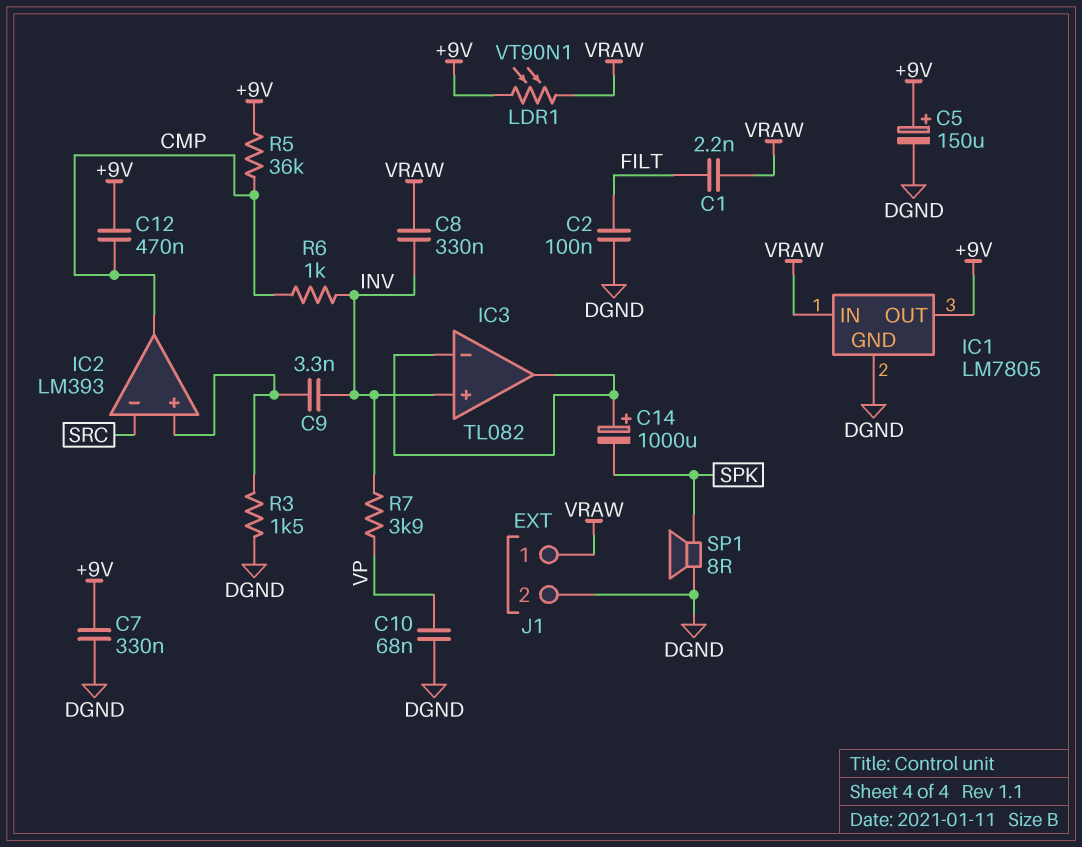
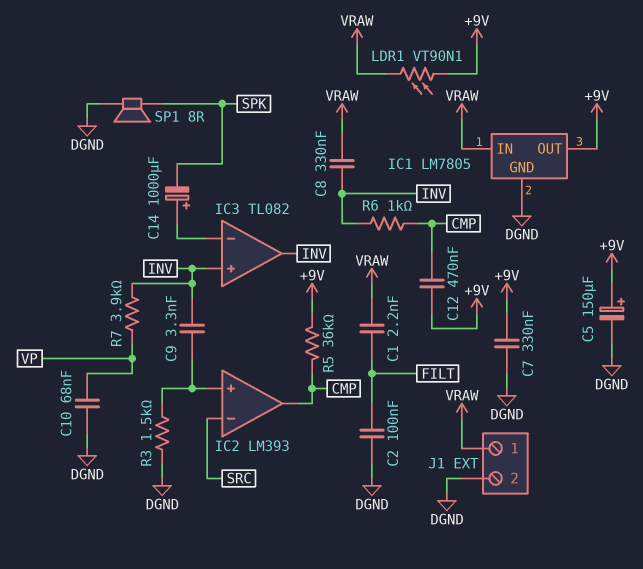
IC3 pin out: IC3/in- -> INV

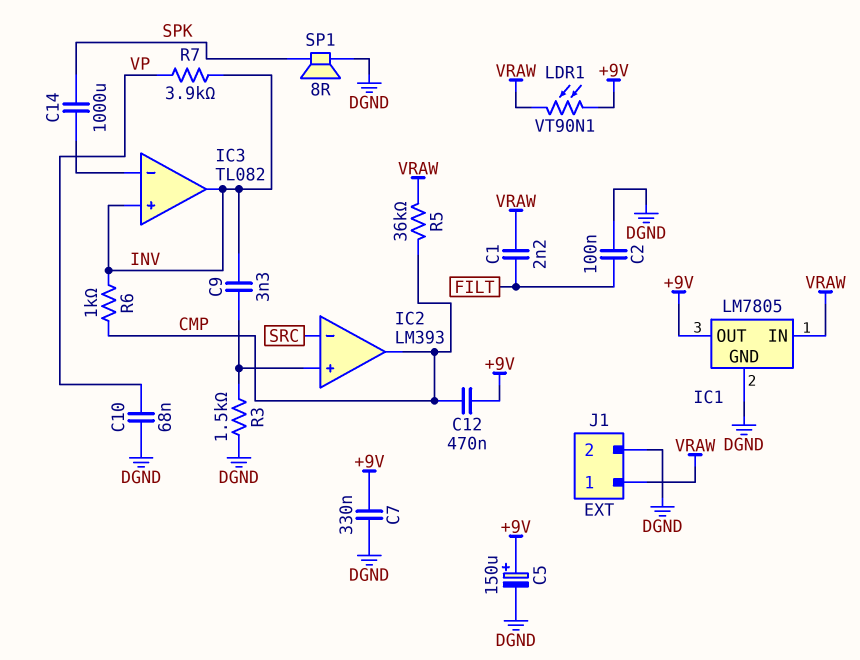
C8: 330nF (INV, VRAW) -> none
C14: 1000uF (plus IC3/in-, minus SPK) -> 1000uF (IC3/in-, SPK)
R5: 36k (+9V, CMP) -> 36k (CMP, VRAW)

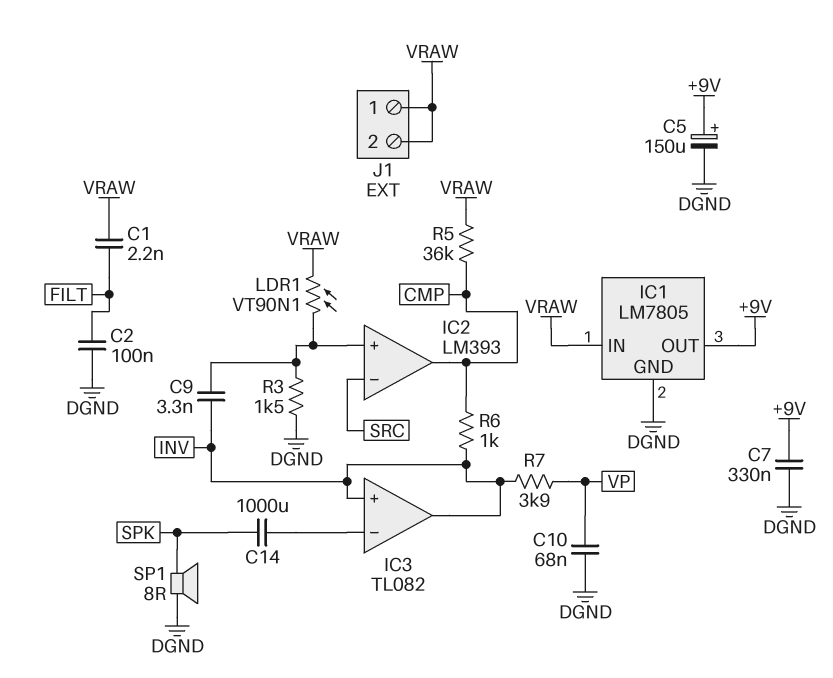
C12: 470nF (+9V, CMP) -> none
J1 pin 2: DGND -> VRAW
LDR1: VT90N1 (+9V, VRAW) -> VT90N1 (IC2/in+, VRAW)

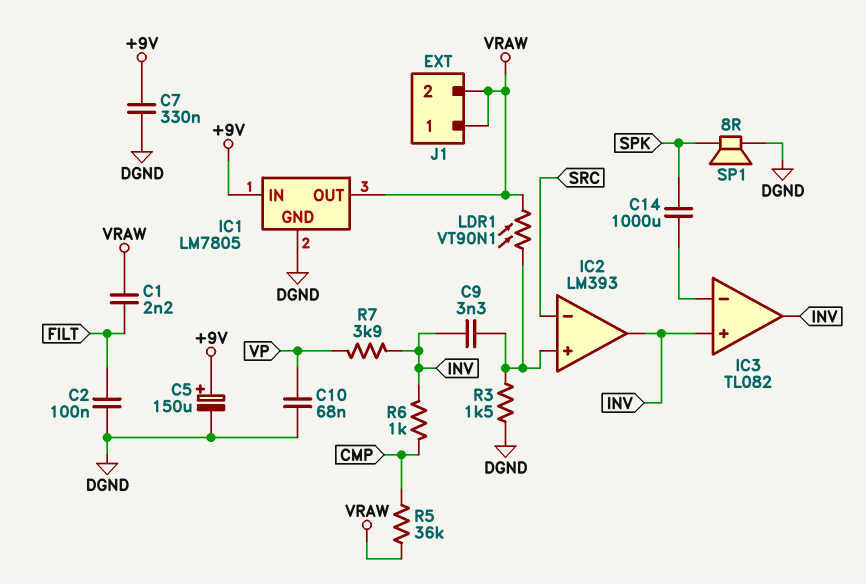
IC1 pin IN: VRAW -> +9V
IC1 pin OUT: +9V -> VRAW
IC2 pin out: CMP -> INV

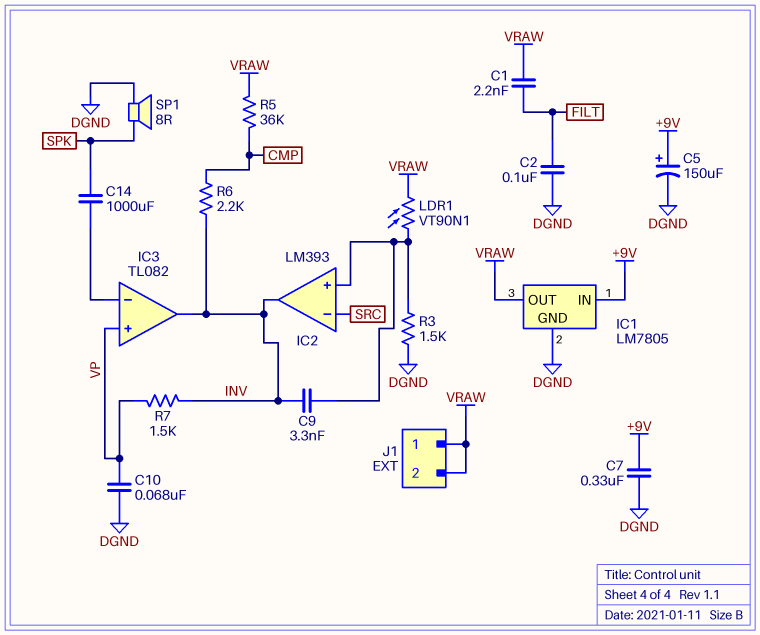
IC3 pin in+: INV -> VP
R6: 1k (CMP, INV) -> 2.2k (CMP, INV)
R7: 3.9k (INV, VP) -> 1.5k (INV, VP)

